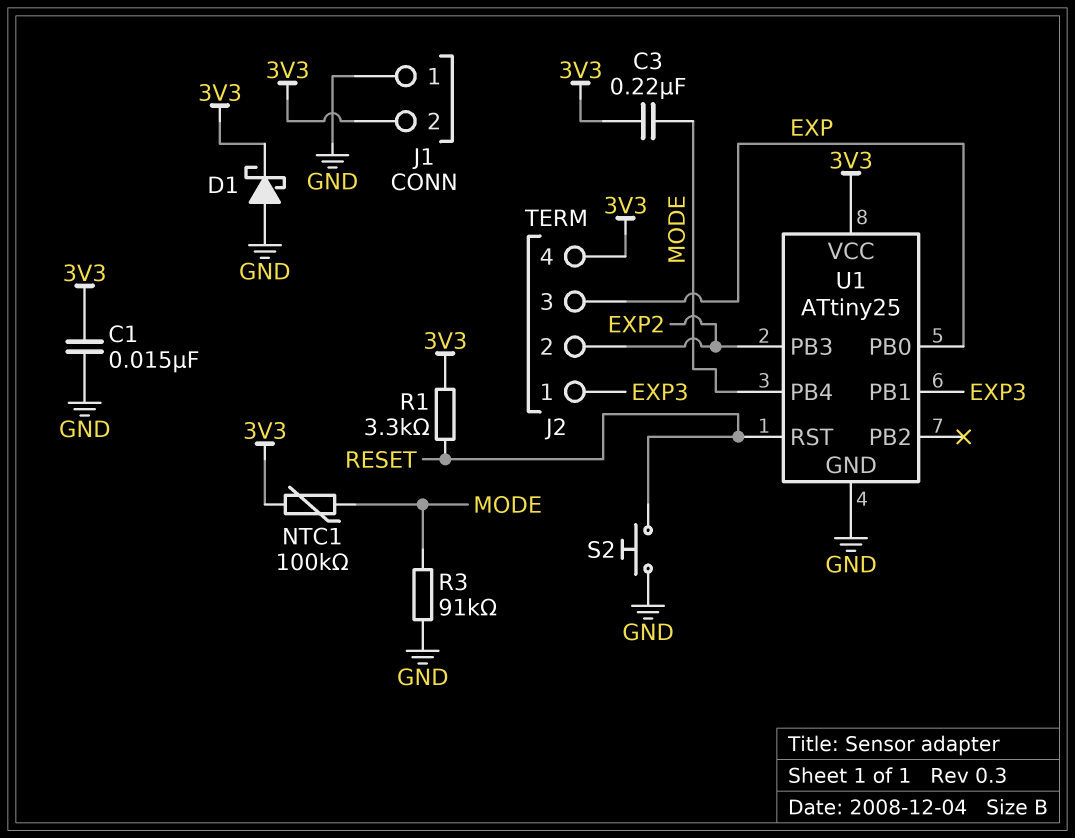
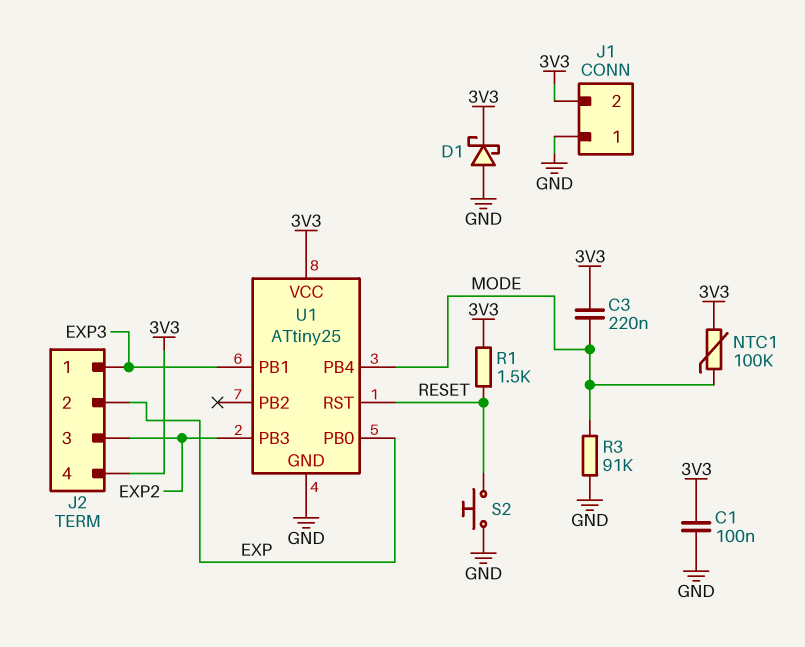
C1: 15nF (3V3, GND) -> 100nF (3V3, GND)
J2 pin 2: EXP2 -> EXP
J2 pin 3: EXP -> EXP2
R1: 3.3k (3V3, RESET) -> 1.5k (3V3, RESET)

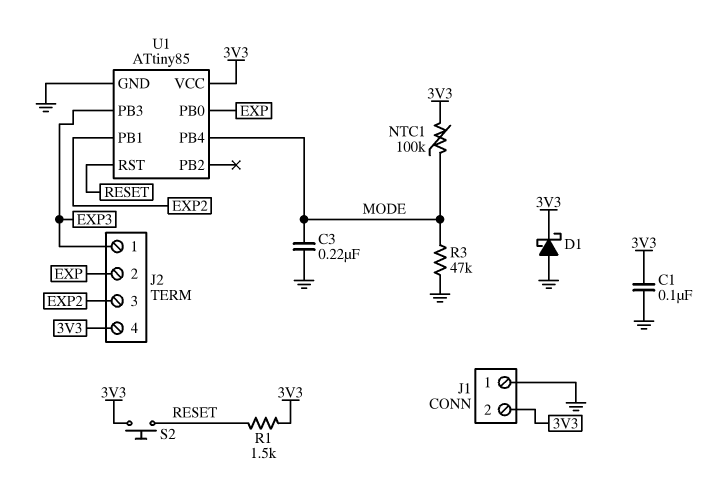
C3: 220nF (3V3, MODE) -> 220nF (GND, MODE)
R3: 91k (GND, MODE) -> 47k (GND, MODE)
S2: button (GND, RESET) -> button (3V3, RESET)
U1: ATtiny25 -> ATtiny85
U1 pin PB1: EXP3 -> EXP2
U1 pin PB3: EXP2 -> EXP3

